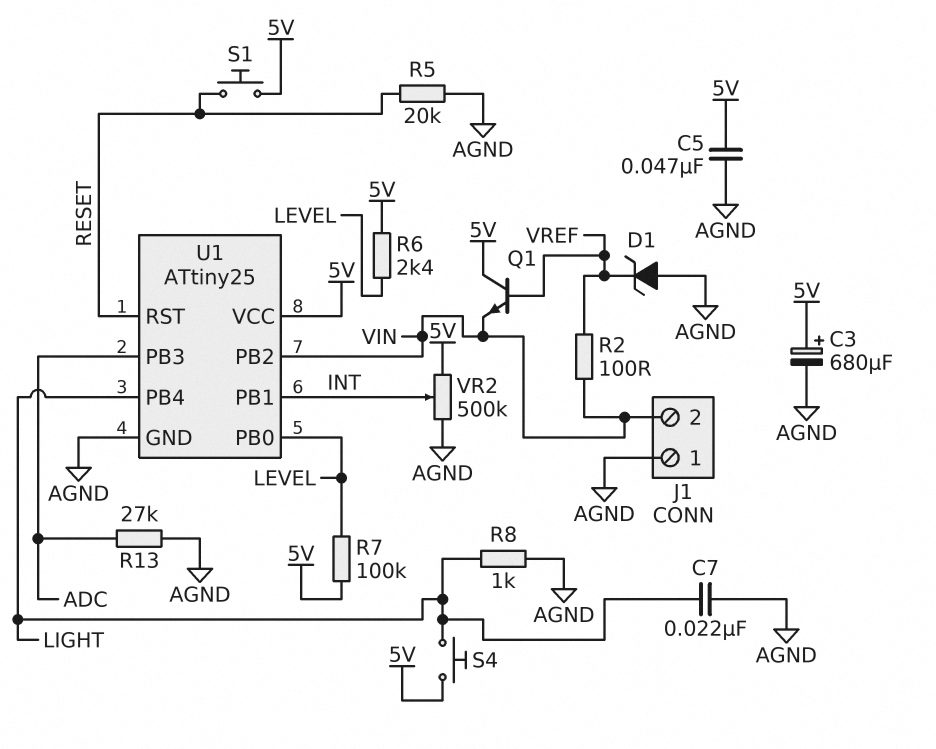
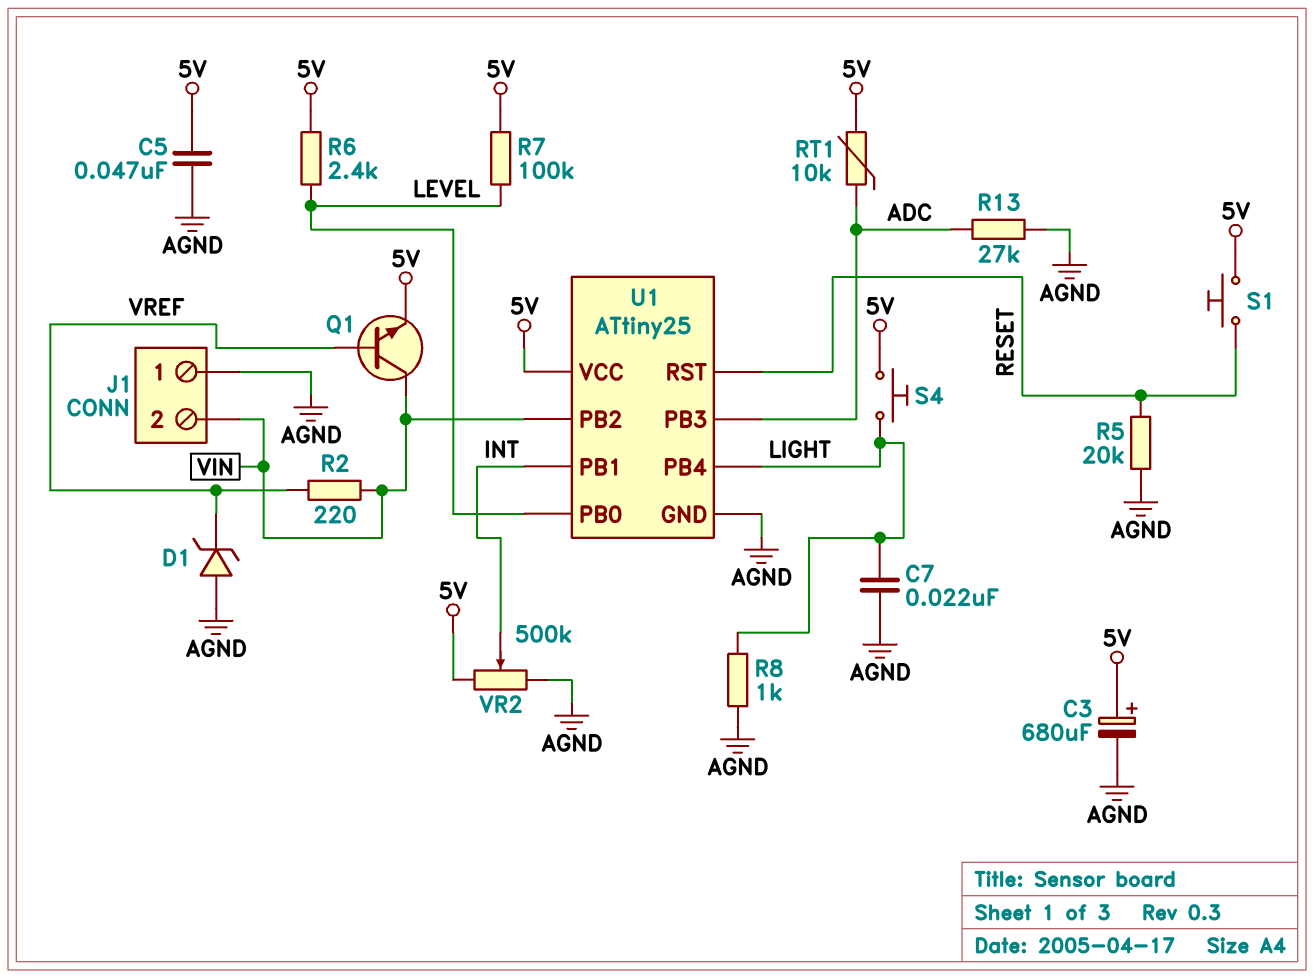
Q1: NPN (B VREF, C 5V, E VIN) -> NPN (B VREF, C VIN, E 5V)
R2: 100 (VIN, VREF) -> 220 (VIN, VREF)
RT1: none -> 10k (5V, ADC)

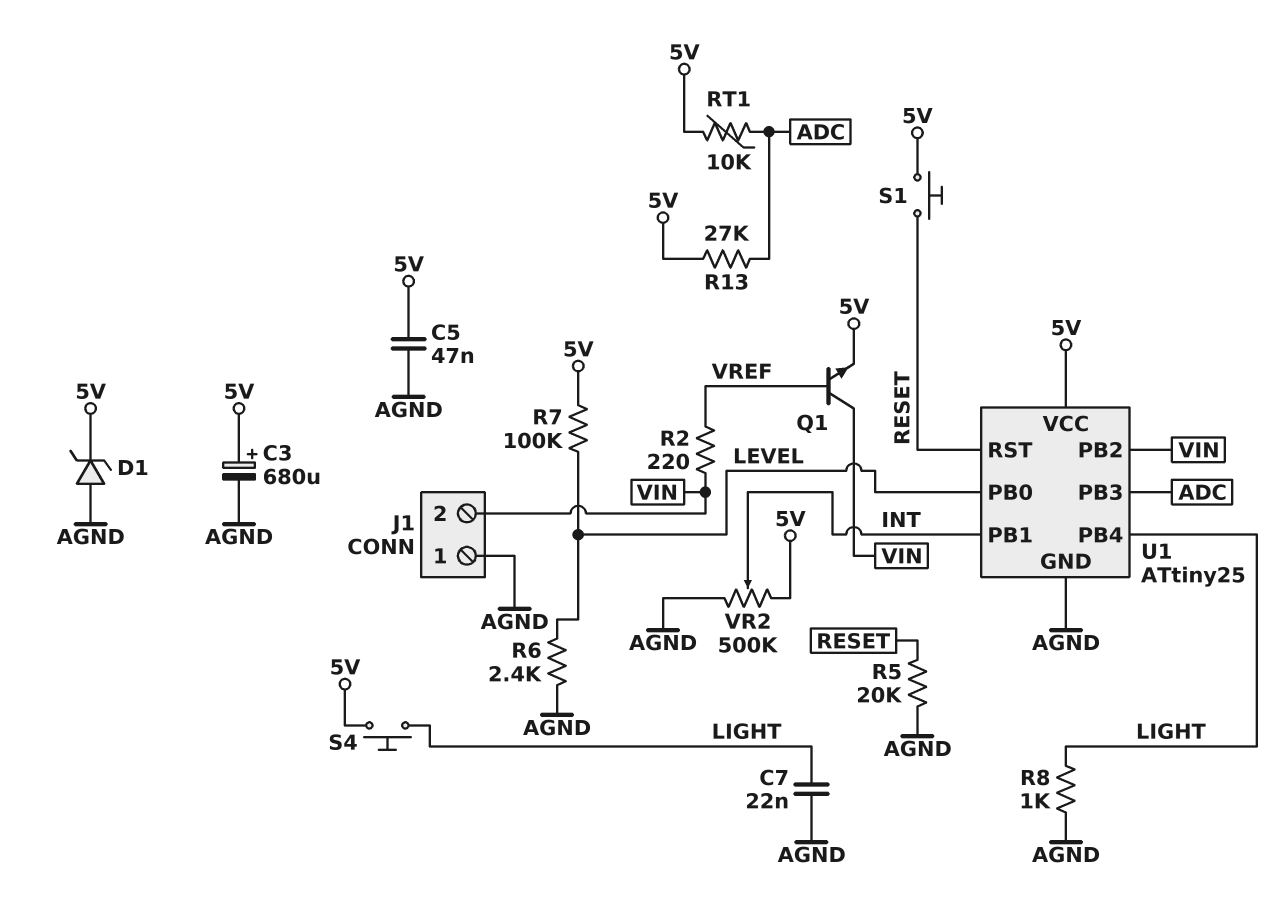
D1: zener (A AGND, K VREF) -> zener (A AGND, K 5V)
R6: 2.4k (5V, LEVEL) -> 2.4k (AGND, LEVEL)
R13: 27k (ADC, AGND) -> 27k (5V, ADC)

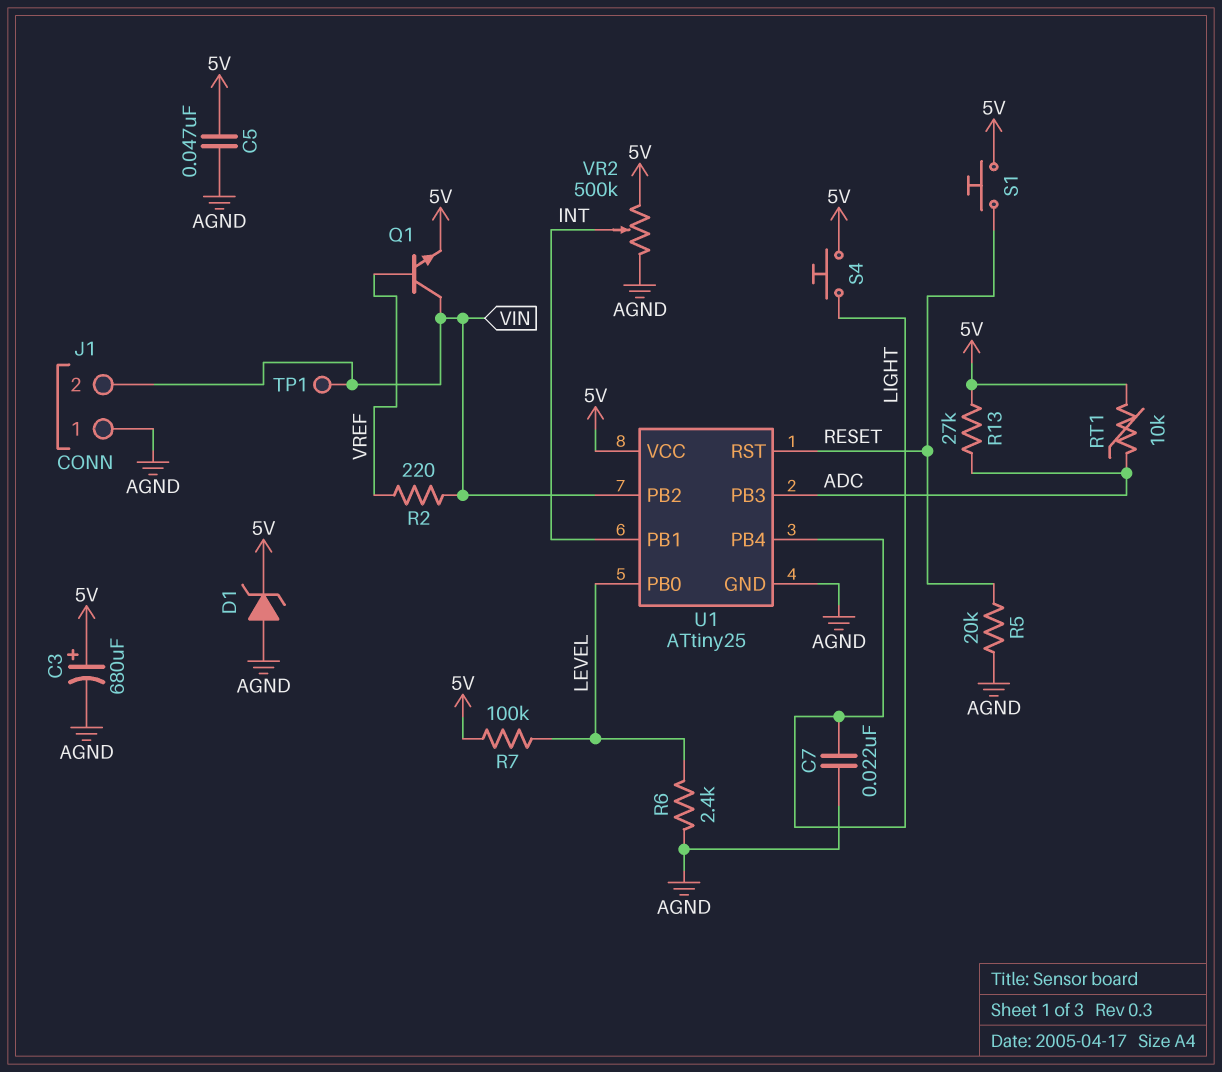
R8: 1k (AGND, LIGHT) -> none
TP1: none -> test point (VIN)

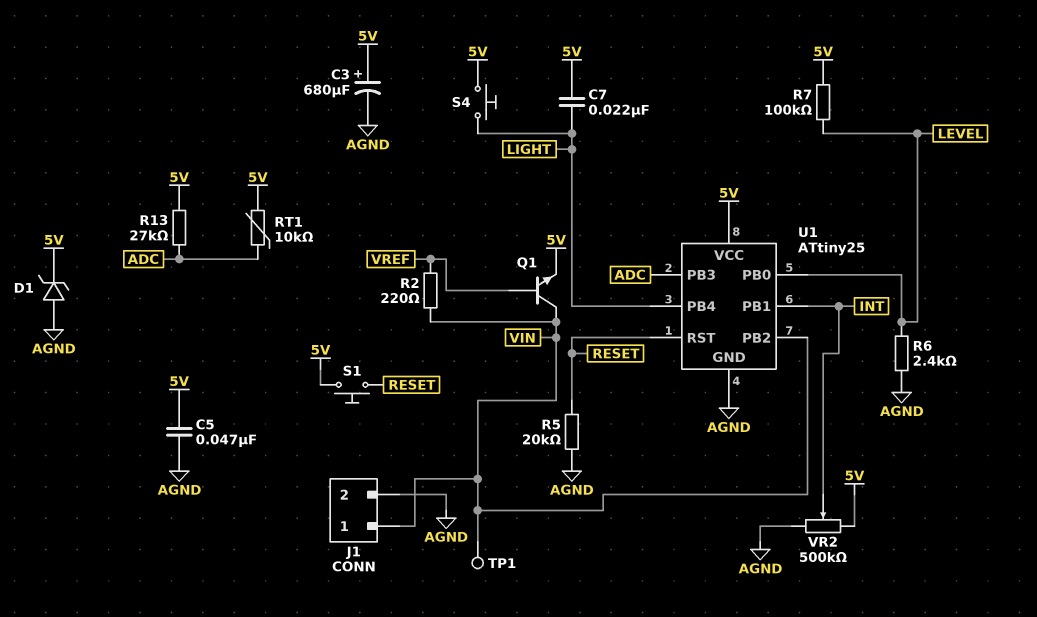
C7: 22nF (AGND, LIGHT) -> 22nF (5V, LIGHT)
J1 pin 1: AGND -> VIN
J1 pin 2: VIN -> AGND

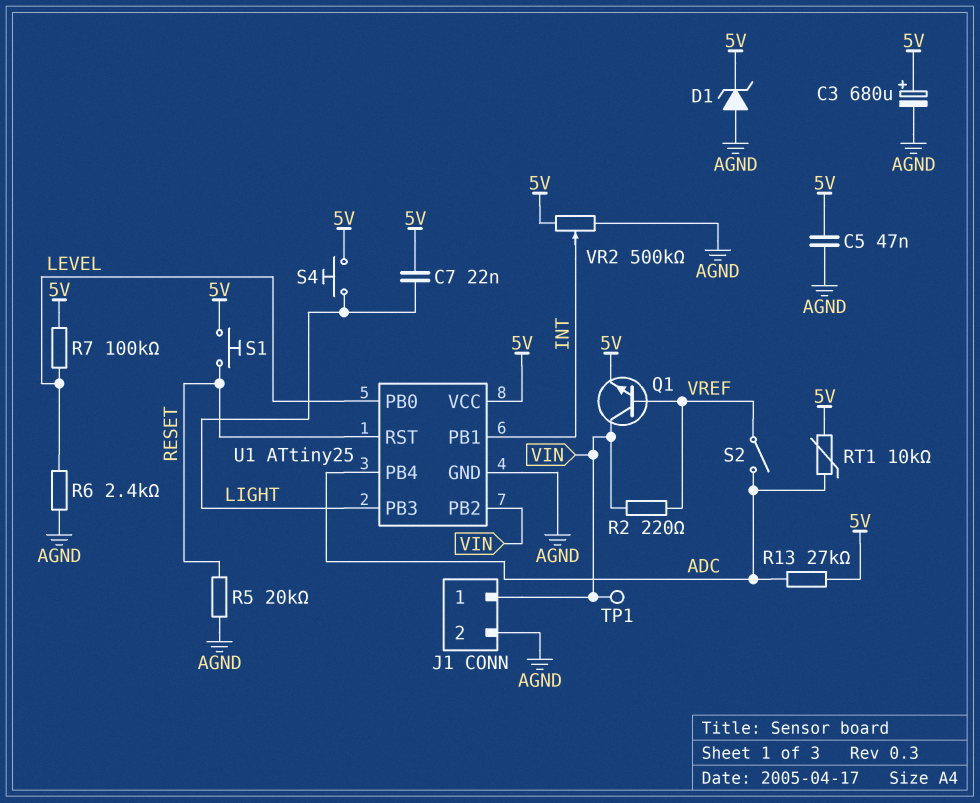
S2: none -> switch (ADC, VREF)
U1 pin PB3: ADC -> LIGHT
U1 pin PB4: LIGHT -> ADC

